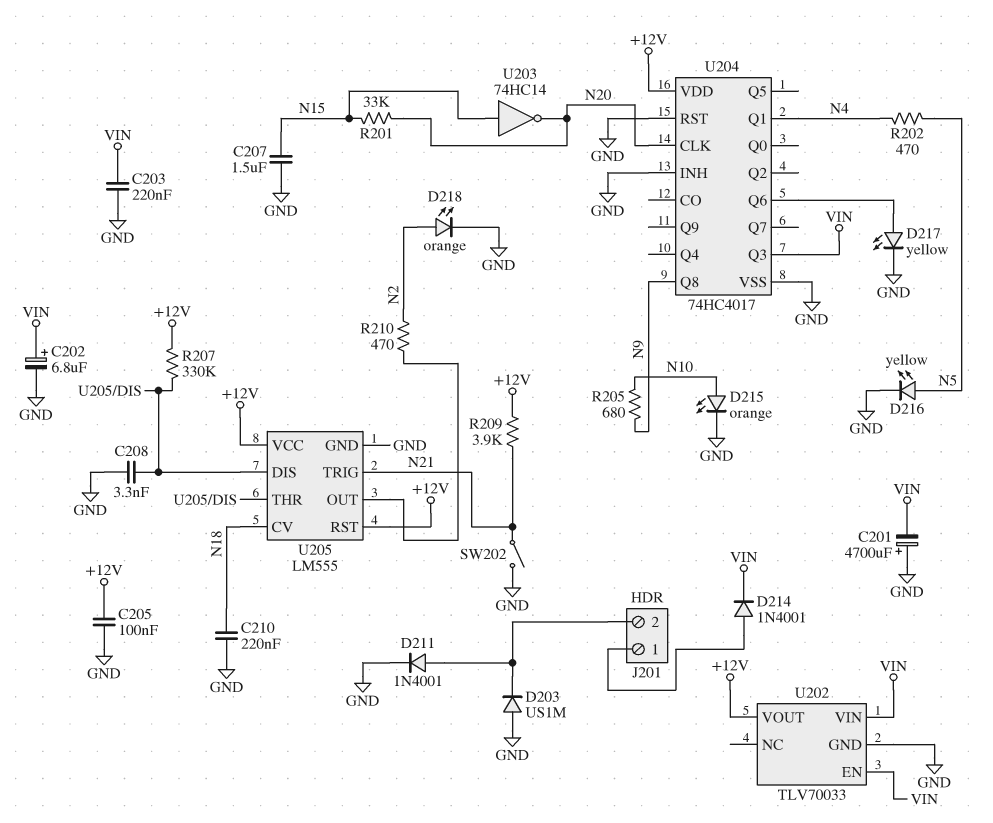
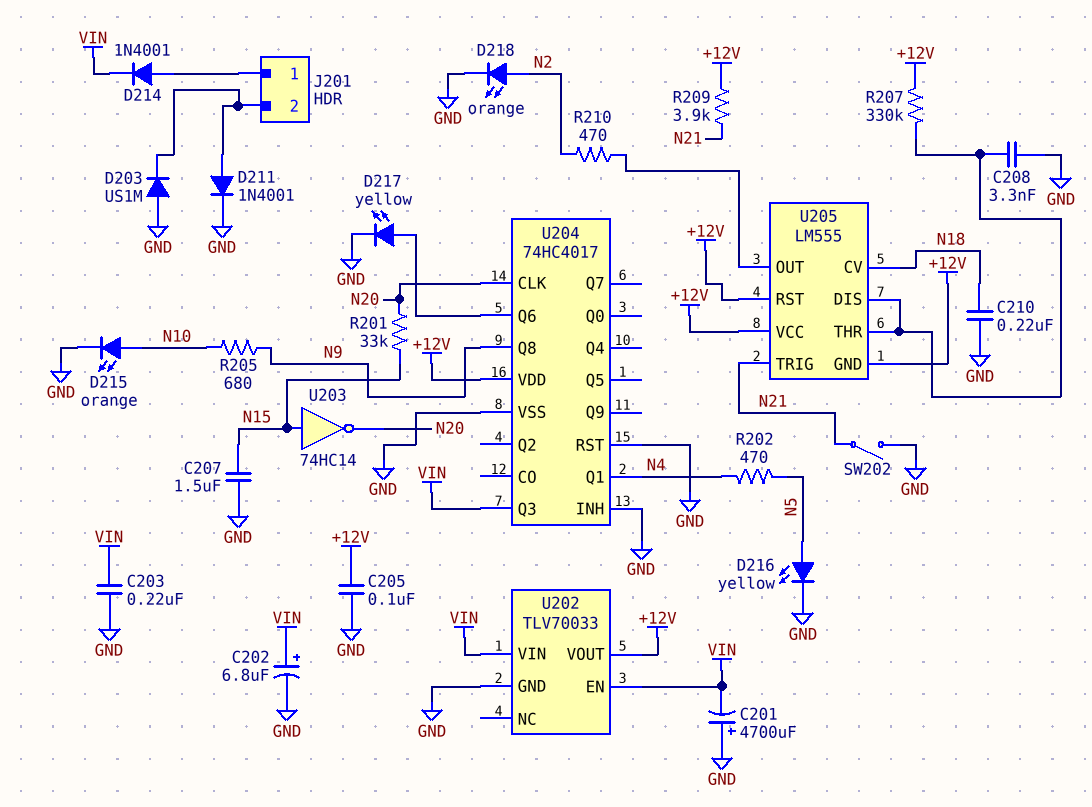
U205 pin GND: GND -> +12V

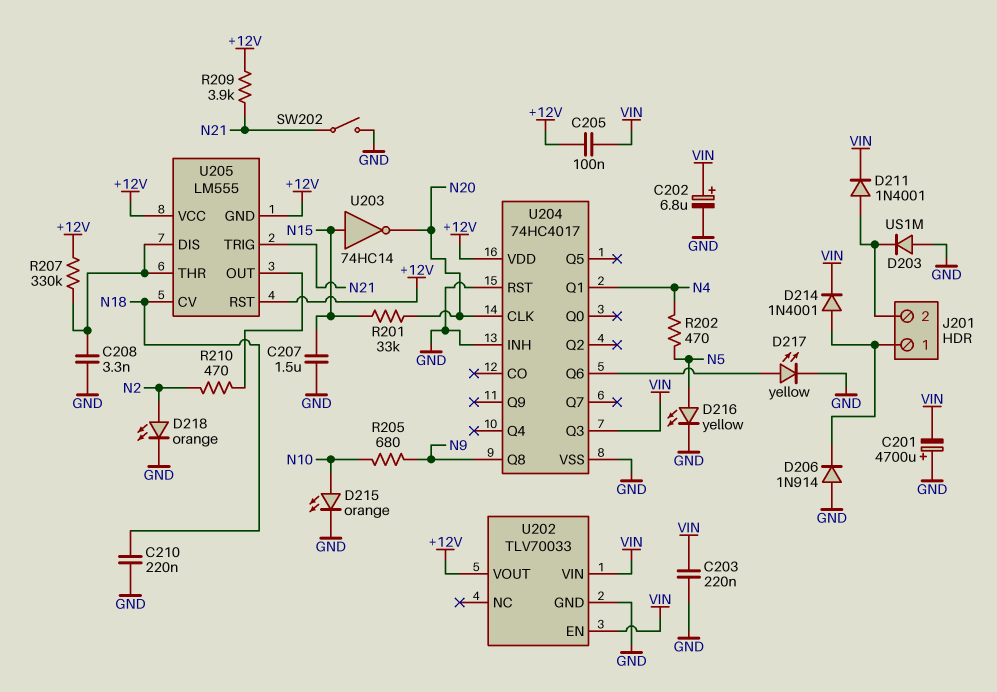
C205: 100nF (+12V, GND) -> 100nF (+12V, VIN)
D206: none -> diode 1N914 (A GND, K J201/1)
D211: diode 1N4001 (A J201/2, K GND) -> diode 1N4001 (A J201/2, K VIN)

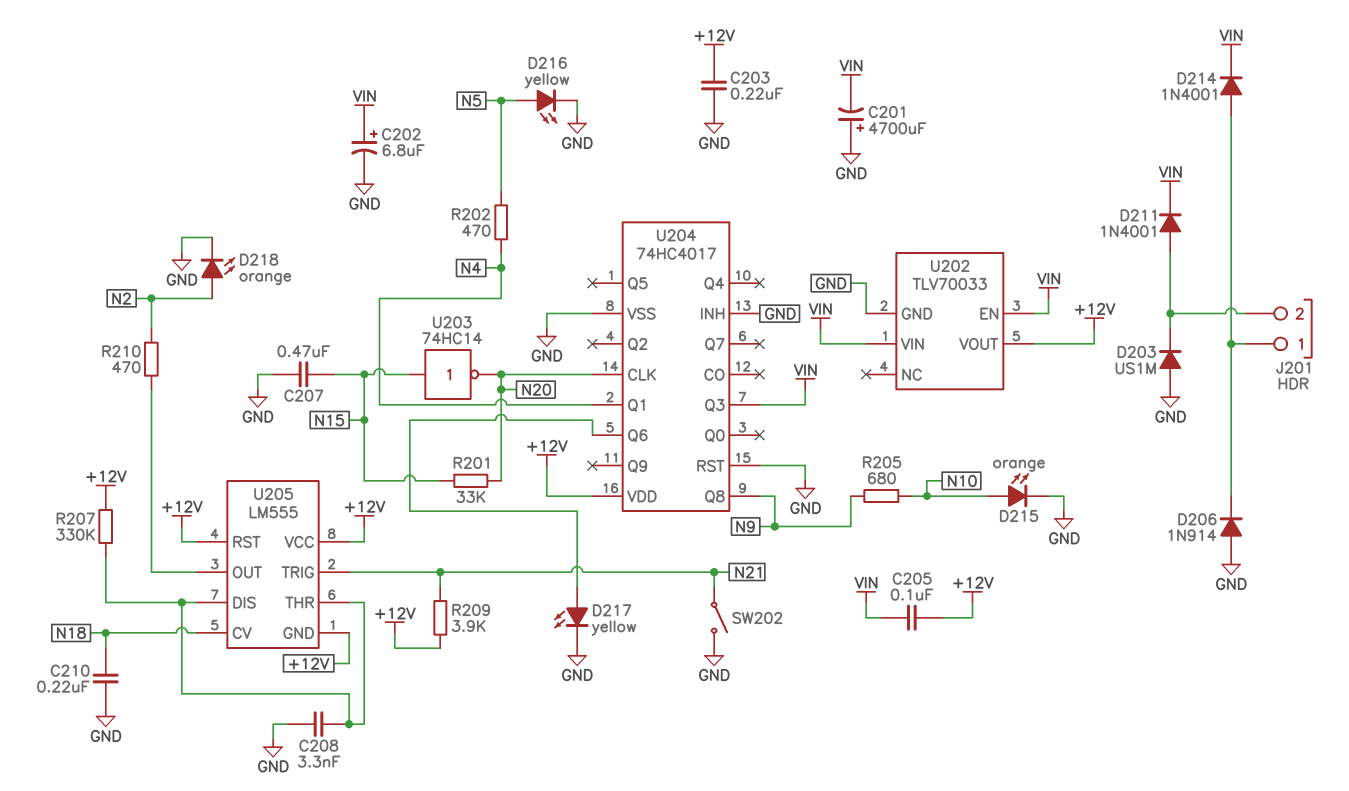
C203: 220nF (GND, VIN) -> 220nF (+12V, GND)
C207: 1.5uF (GND, N15) -> 470nF (GND, N15)

